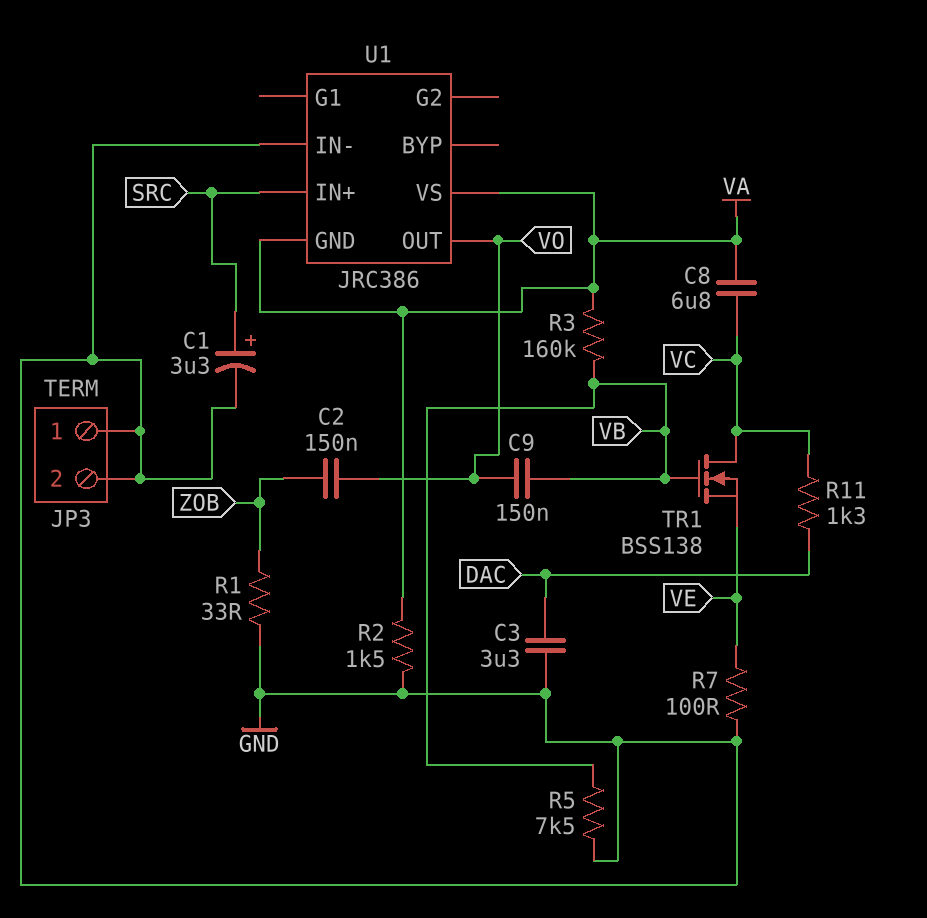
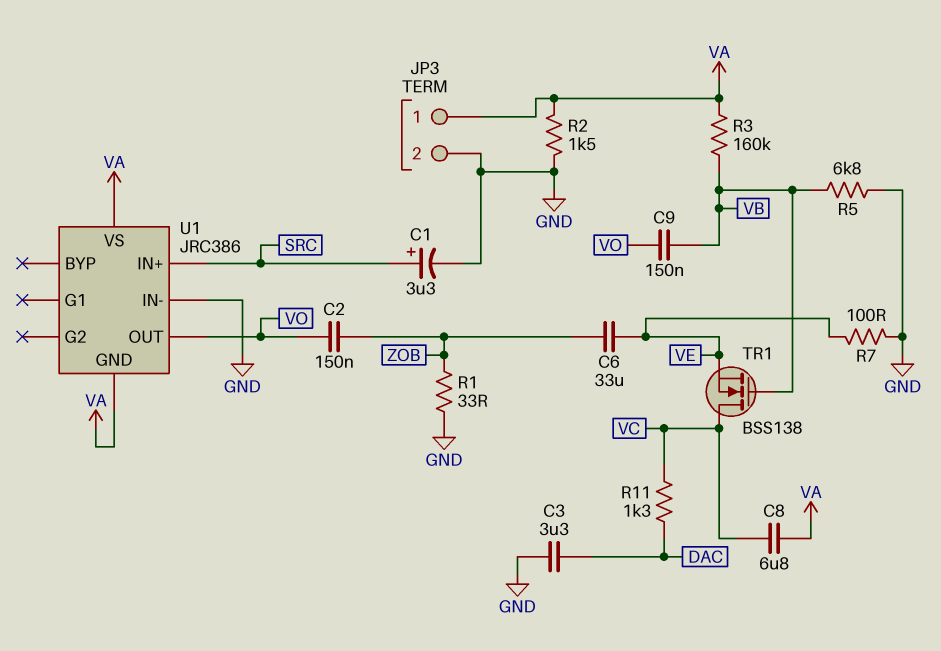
C6: none -> 33uF (VE, ZOB)
JP3 pin 1: GND -> VA
R5: 7.5k (GND, VB) -> 6.8k (GND, VB)

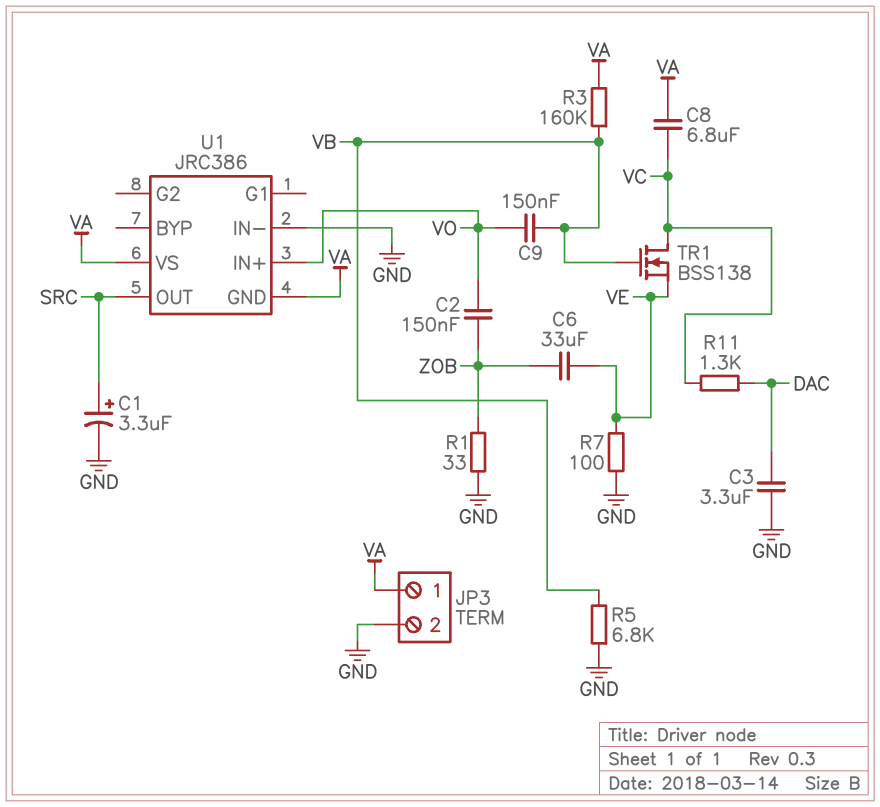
R2: 1.5k (GND, VA) -> none
U1 pin IN+: SRC -> VO
U1 pin OUT: VO -> SRC

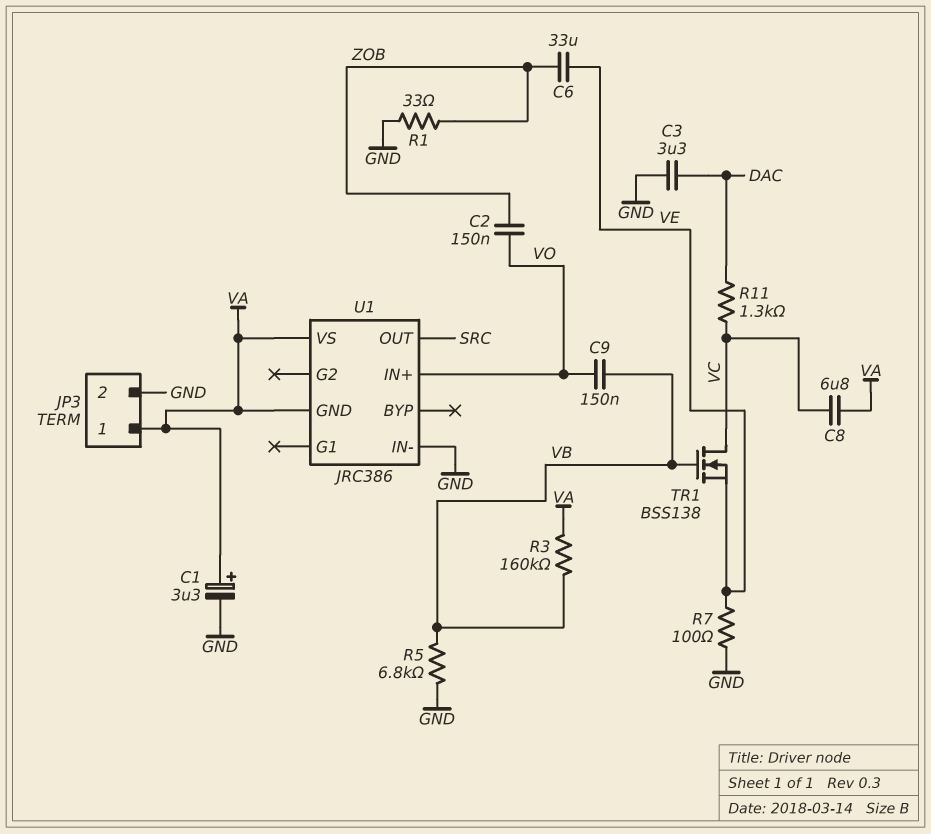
C1: 3.3uF (plus SRC, minus GND) -> 3.3uF (plus VA, minus GND)

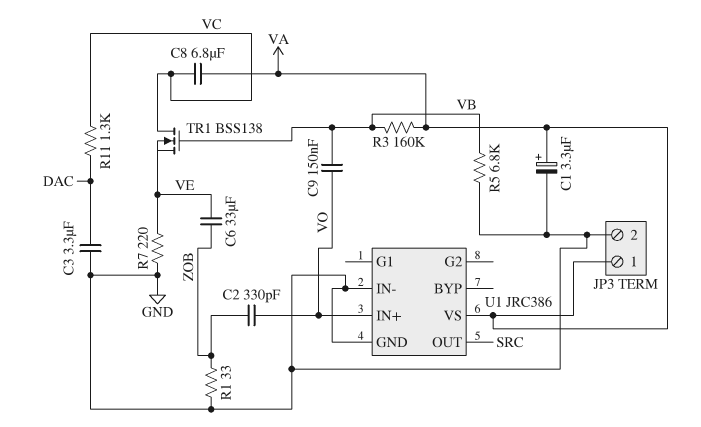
C2: 150nF (VO, ZOB) -> 330pF (VO, ZOB)
R7: 100 (GND, VE) -> 220 (GND, VE)
U1 pin GND: VA -> GND

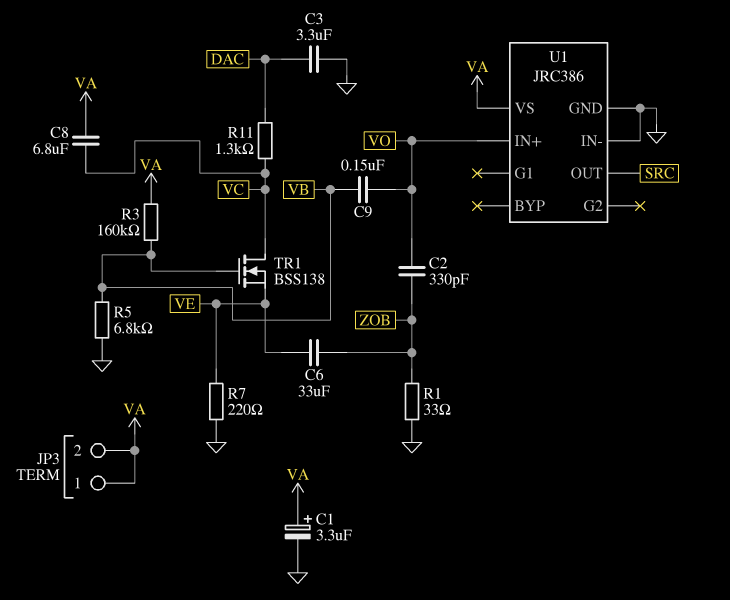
JP3 pin 2: GND -> VA

